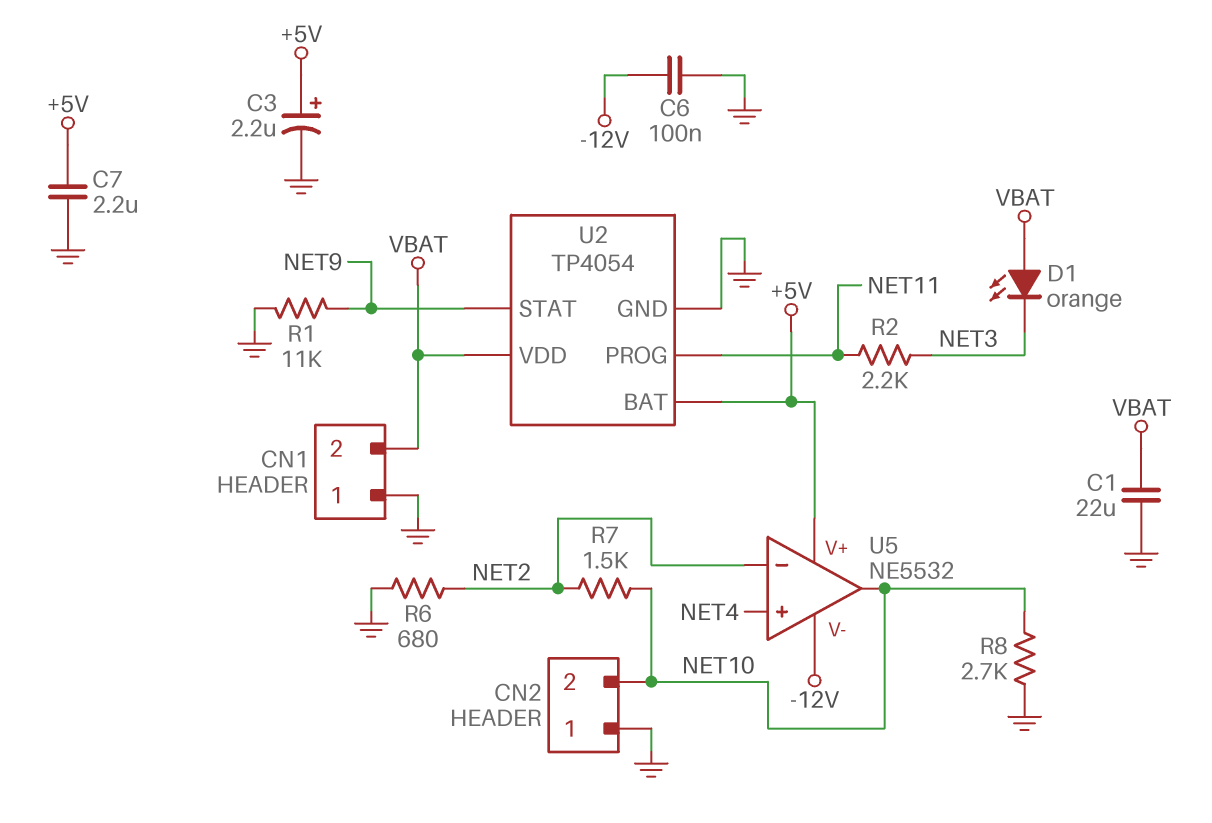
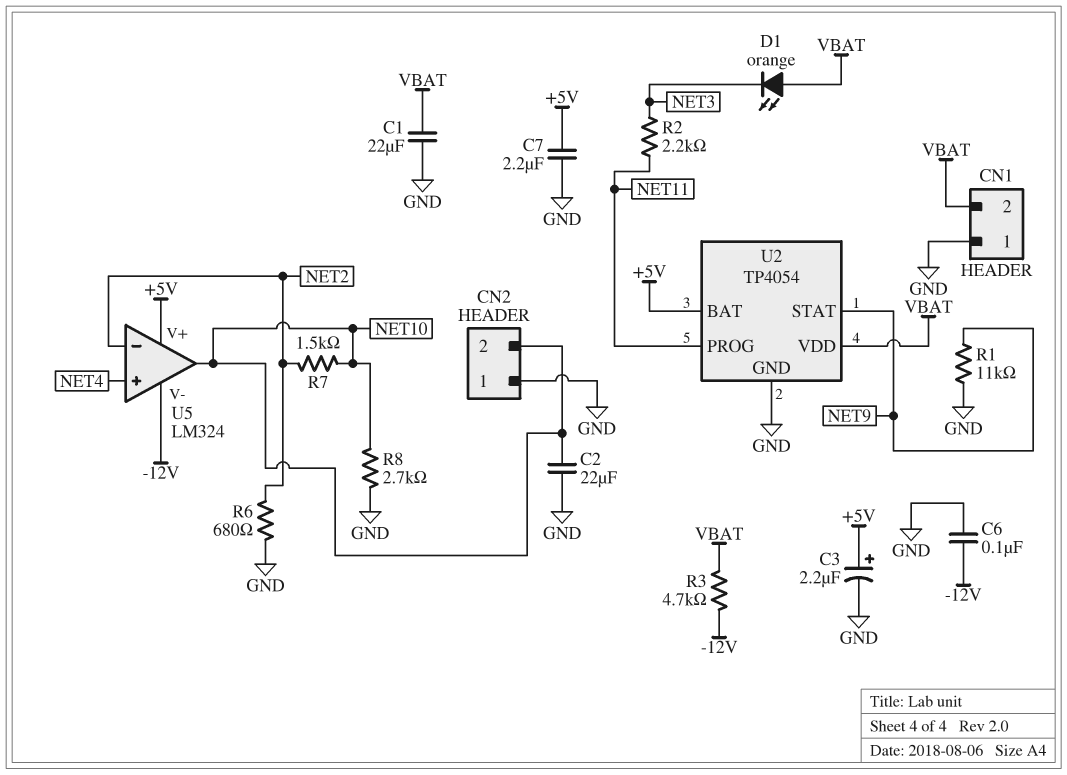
C2: none -> 22uF (GND, NET10)
R3: none -> 4.7k (-12V, VBAT)
U5: NE5532 -> LM324

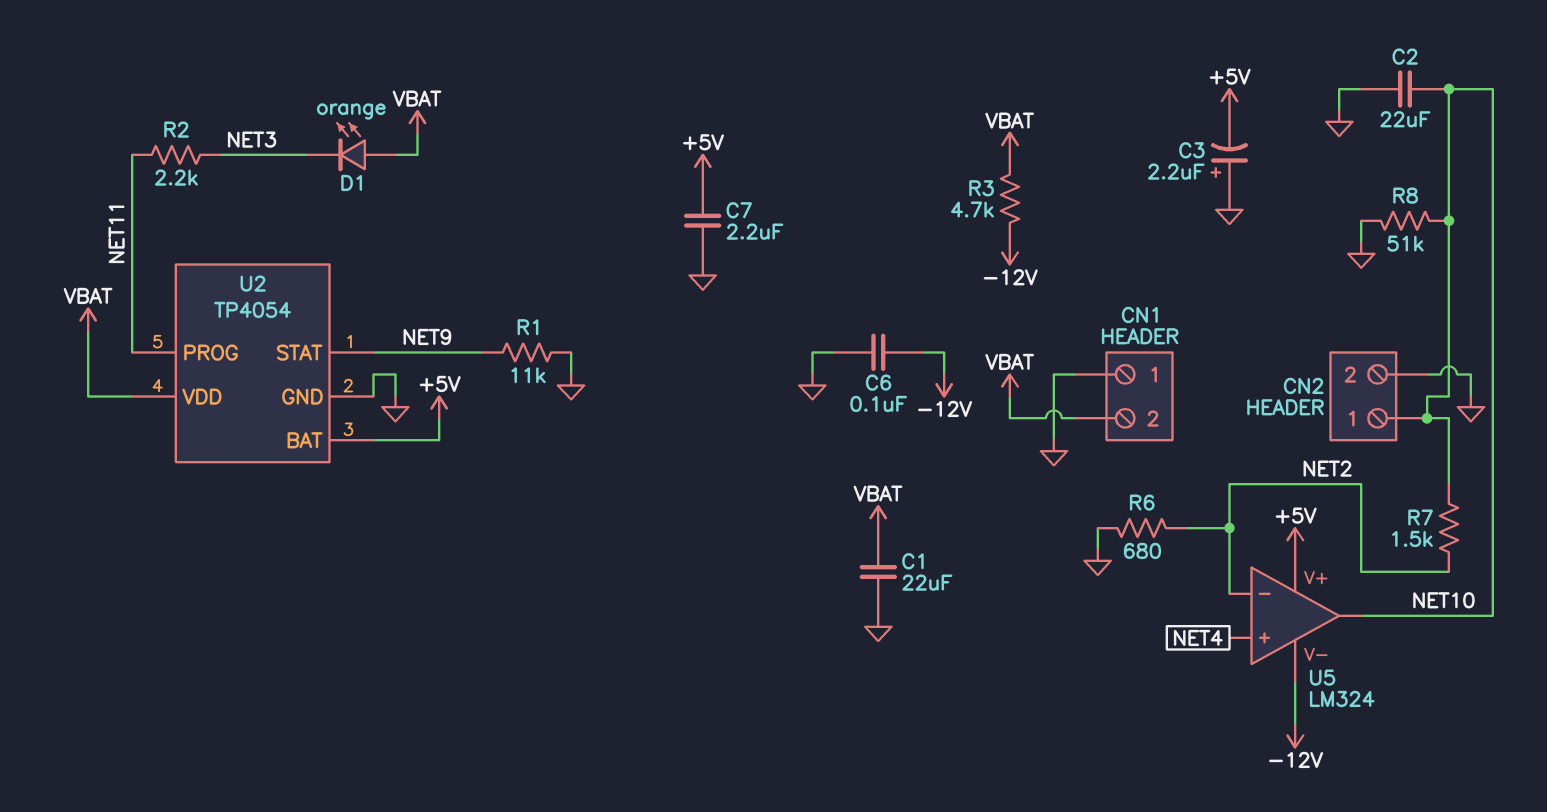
C3: 2.2uF (plus +5V, minus GND) -> 2.2uF (plus GND, minus +5V)
CN2 pin 1: GND -> NET10
CN2 pin 2: NET10 -> GND
R8: 2.7k (GND, NET10) -> 51k (GND, NET10)

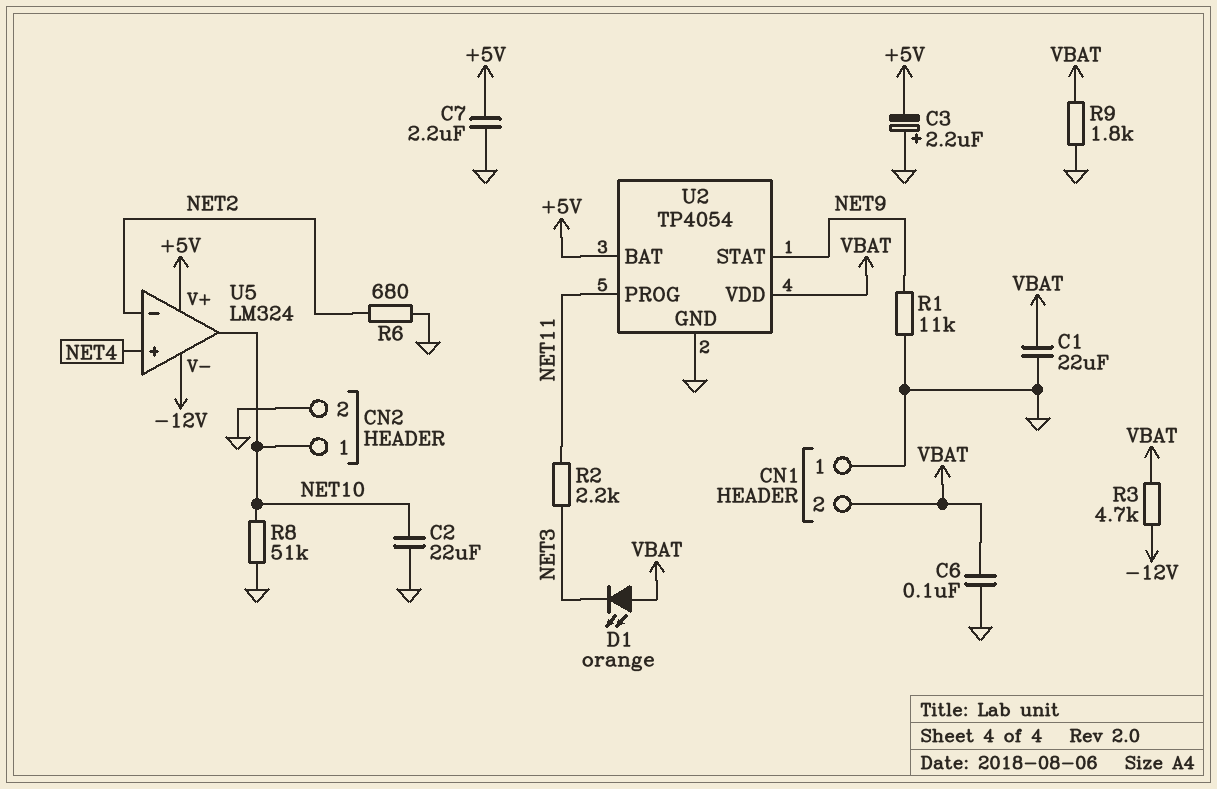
C6: 100nF (-12V, GND) -> 100nF (GND, VBAT)
R7: 1.5k (NET2, NET10) -> none
R9: none -> 1.8k (GND, VBAT)

